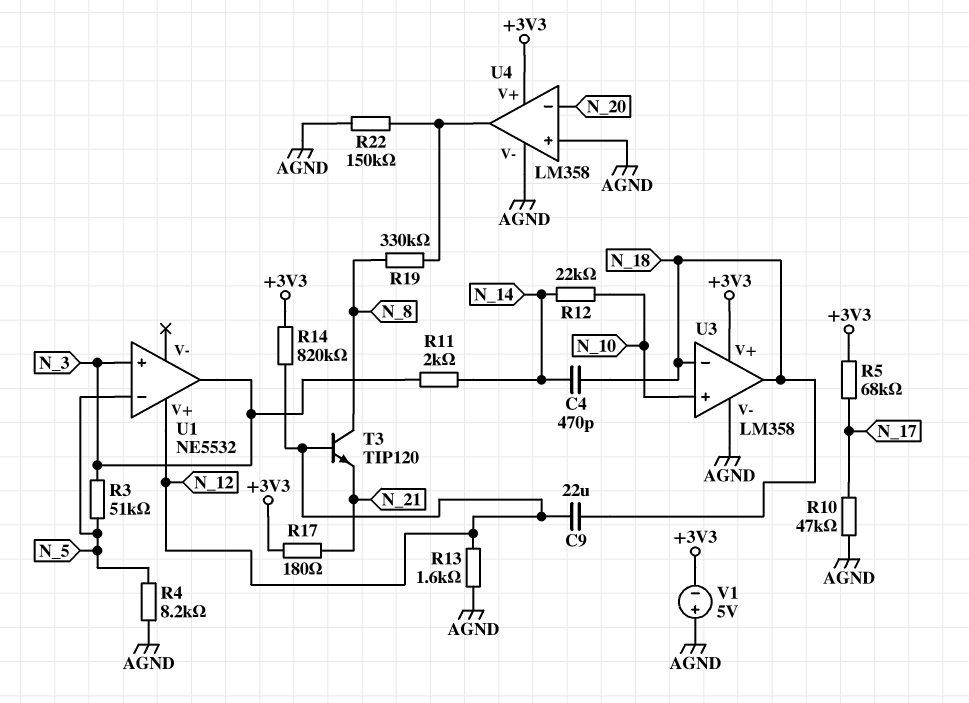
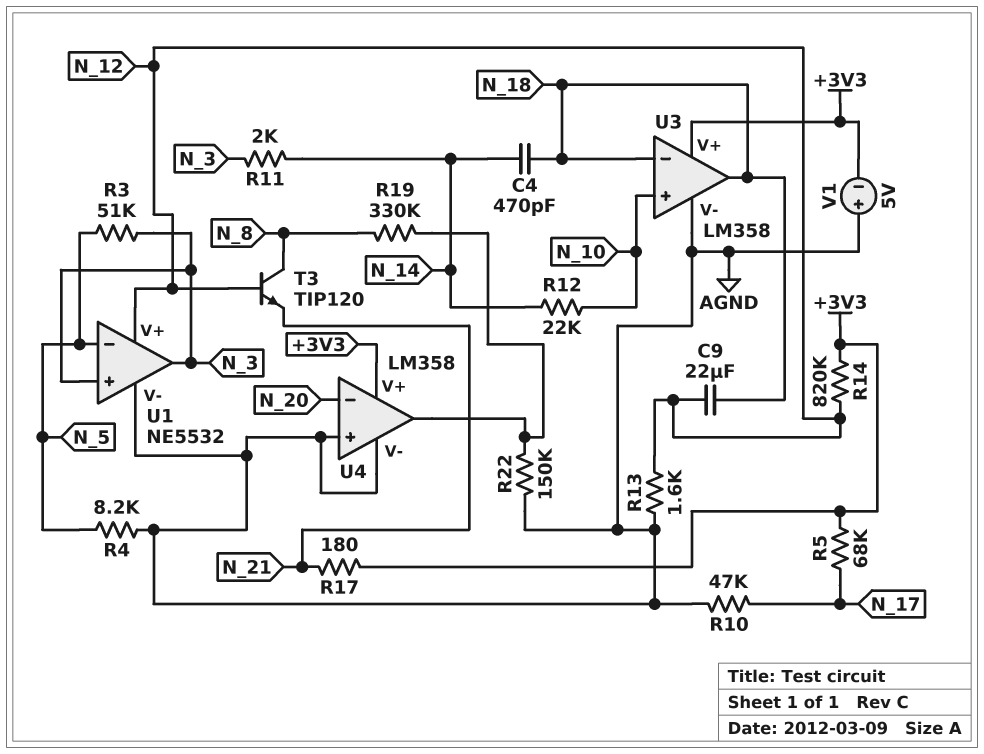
U1 pin V-: none -> AGND

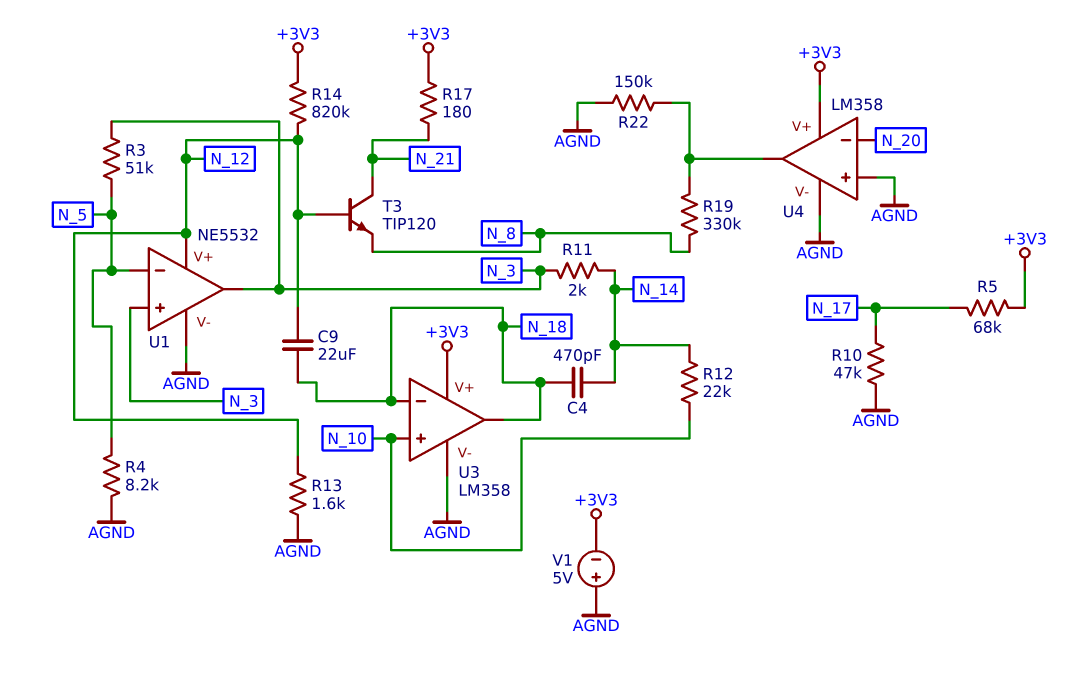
T3: NPN TIP120 (B N_12, C N_8, E N_21) -> NPN TIP120 (B N_12, C N_21, E N_8)

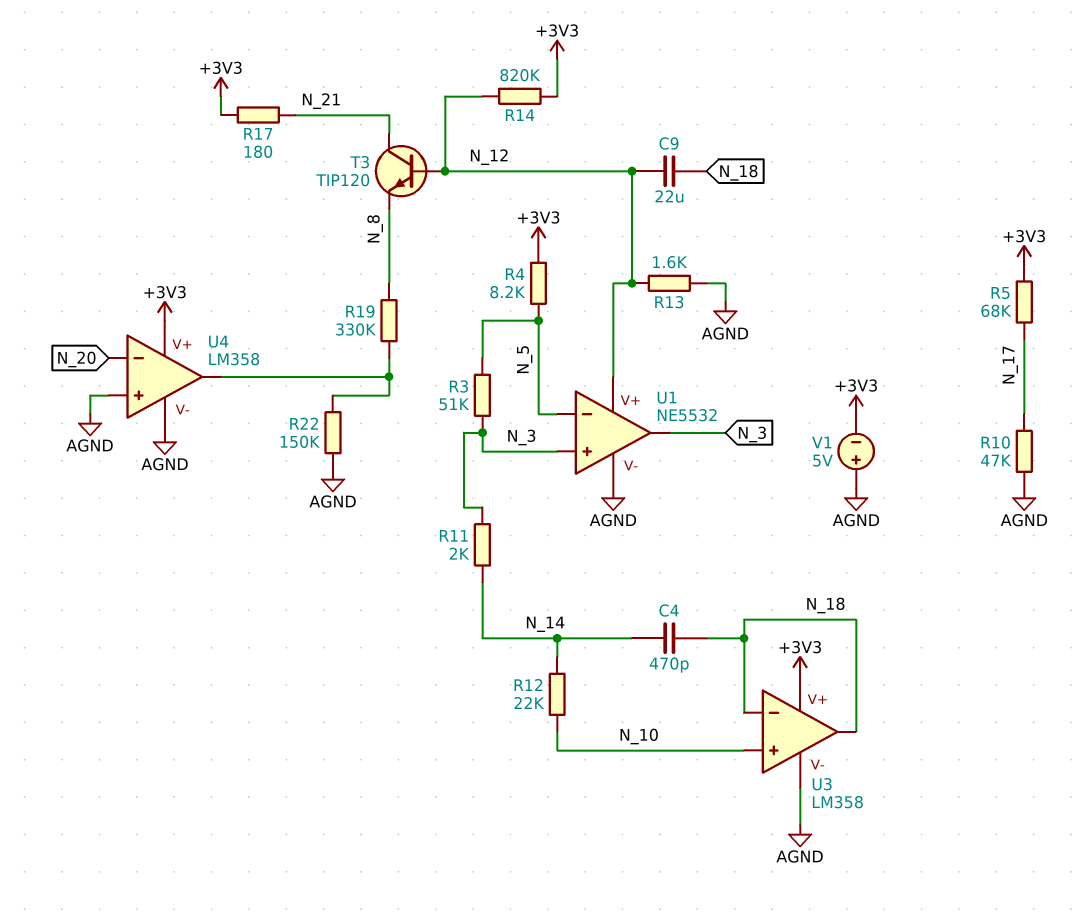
R4: 8.2k (AGND, N_5) -> 8.2k (+3V3, N_5)

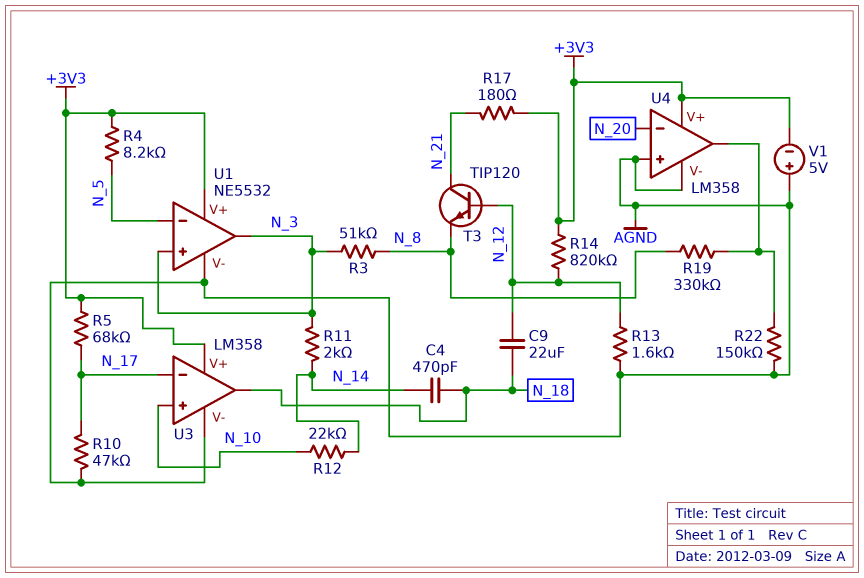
R3: 51k (N_3, N_5) -> 51k (N_3, N_8)
U1 pin V+: N_12 -> +3V3
U3 pin in-: N_18 -> N_17

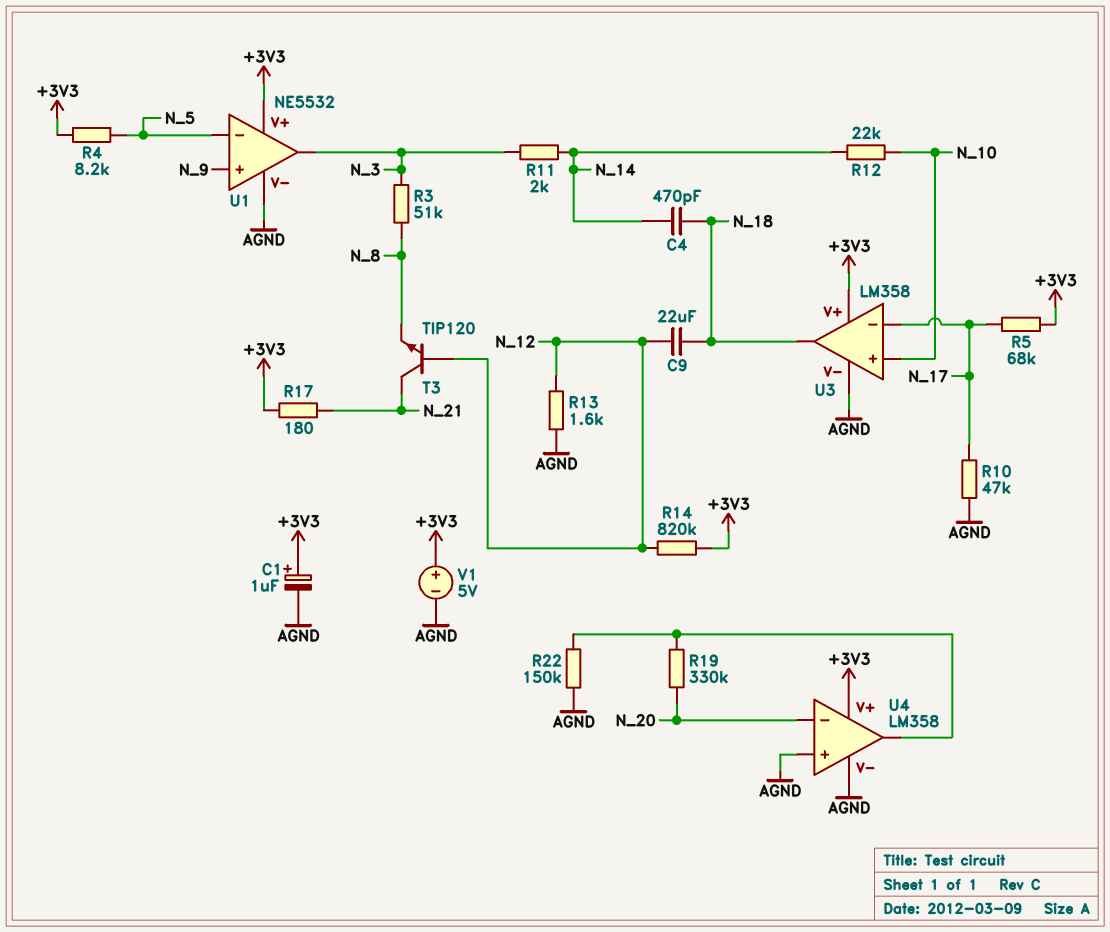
C1: none -> 1uF (plus +3V3, minus AGND)
R19: 330k (N_8, U4/out) -> 330k (N_20, U4/out)
U1 pin in+: N_3 -> N_9
V1: 5V (plus AGND, minus +3V3) -> 5V (plus +3V3, minus AGND)

